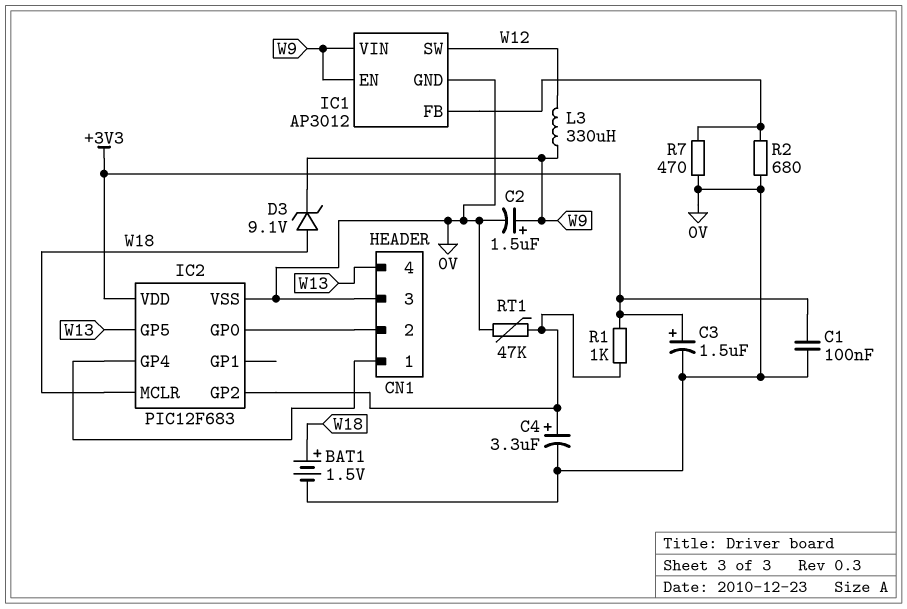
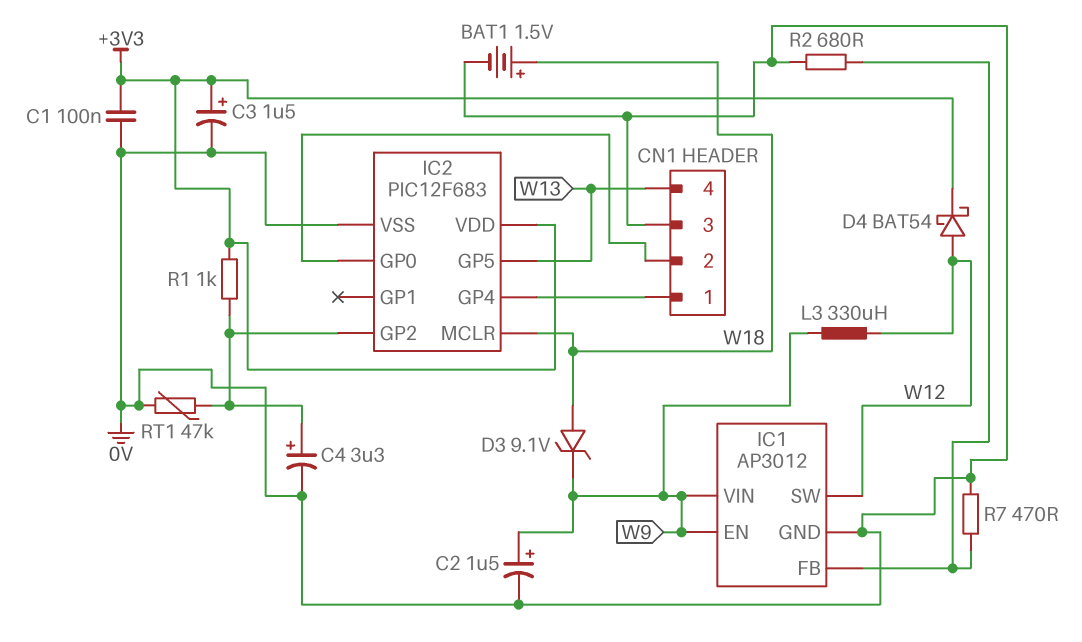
D4: none -> schottky BAT54 (A W12, K +3V3)

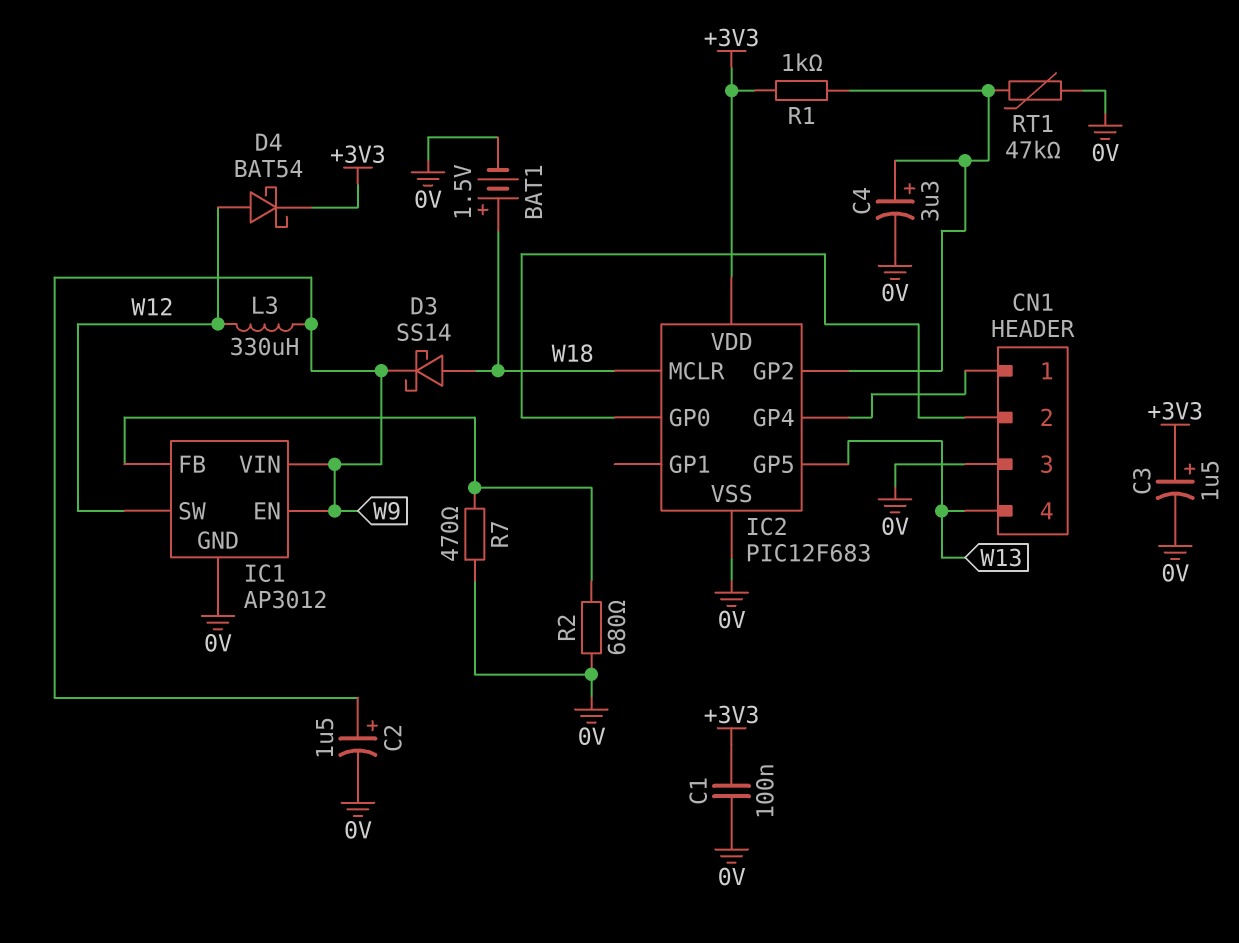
D3: zener 9.1V (A W18, K W9) -> schottky SS14 (A W18, K W9)

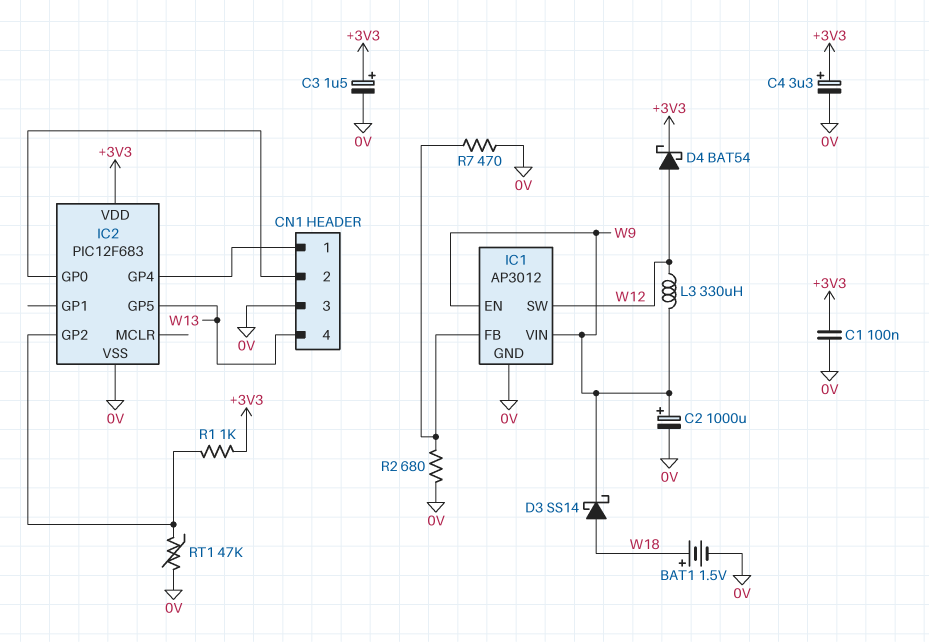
C2: 1.5uF (plus W9, minus 0V) -> 1000uF (plus W9, minus 0V)
C4: 3.3uF (plus IC2/GP2, minus 0V) -> 3.3uF (plus +3V3, minus 0V)
IC2 pin MCLR: W18 -> none

